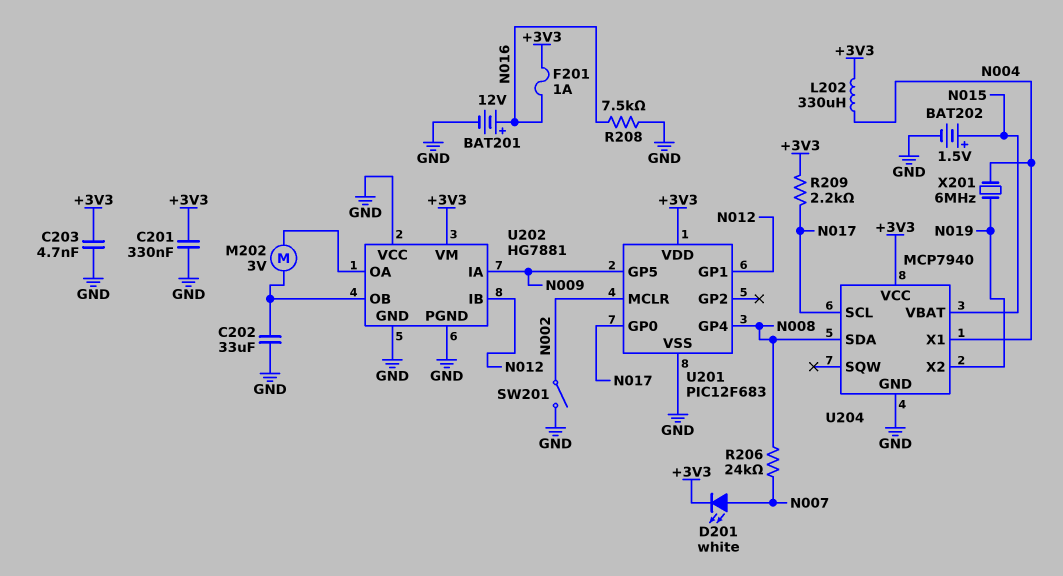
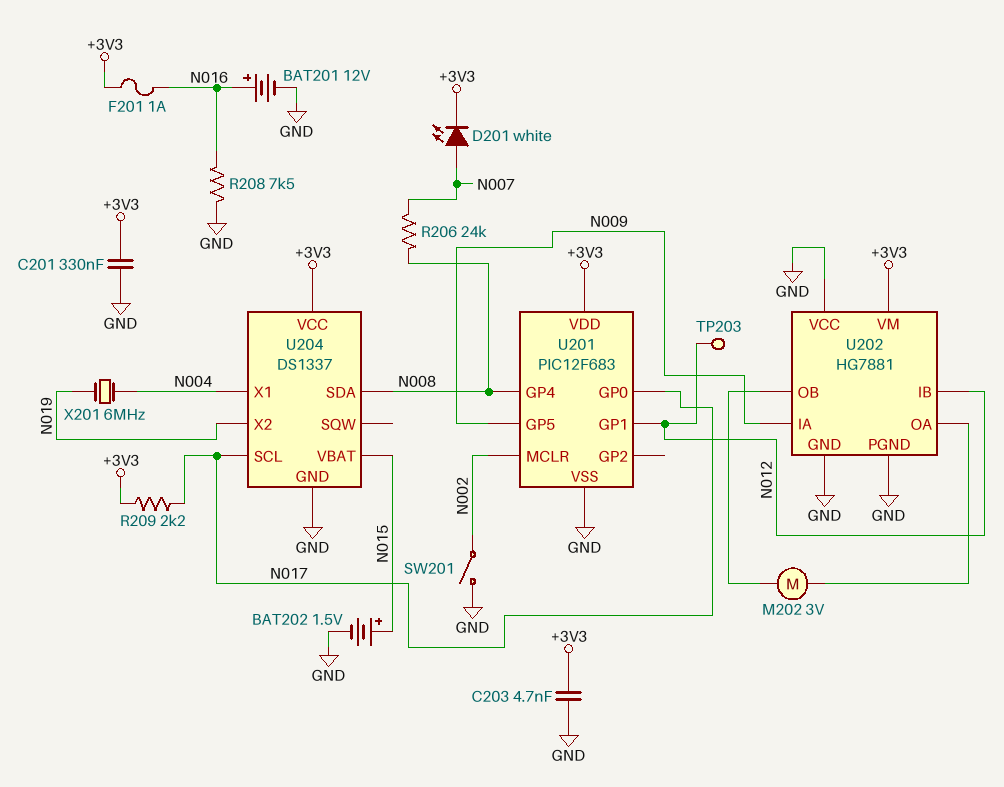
C202: 33uF (GND, U202/OB) -> none
L202: 330uH (+3V3, N004) -> none
TP203: none -> test point (N012)
U204: MCP7940 -> DS1337

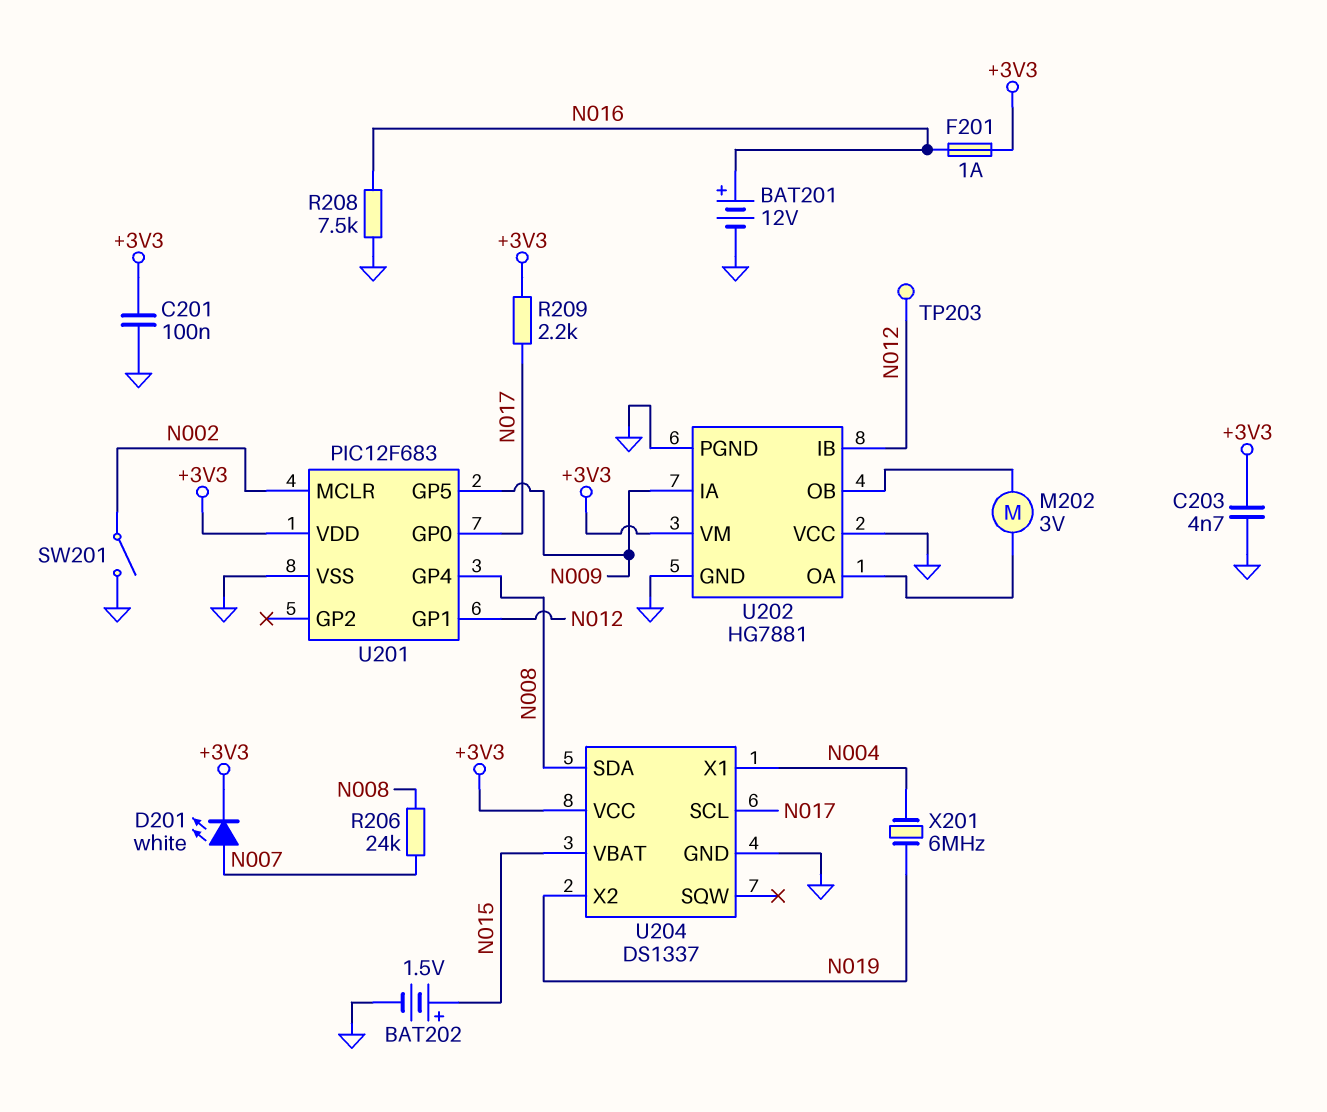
C201: 330nF (+3V3, GND) -> 100nF (+3V3, GND)

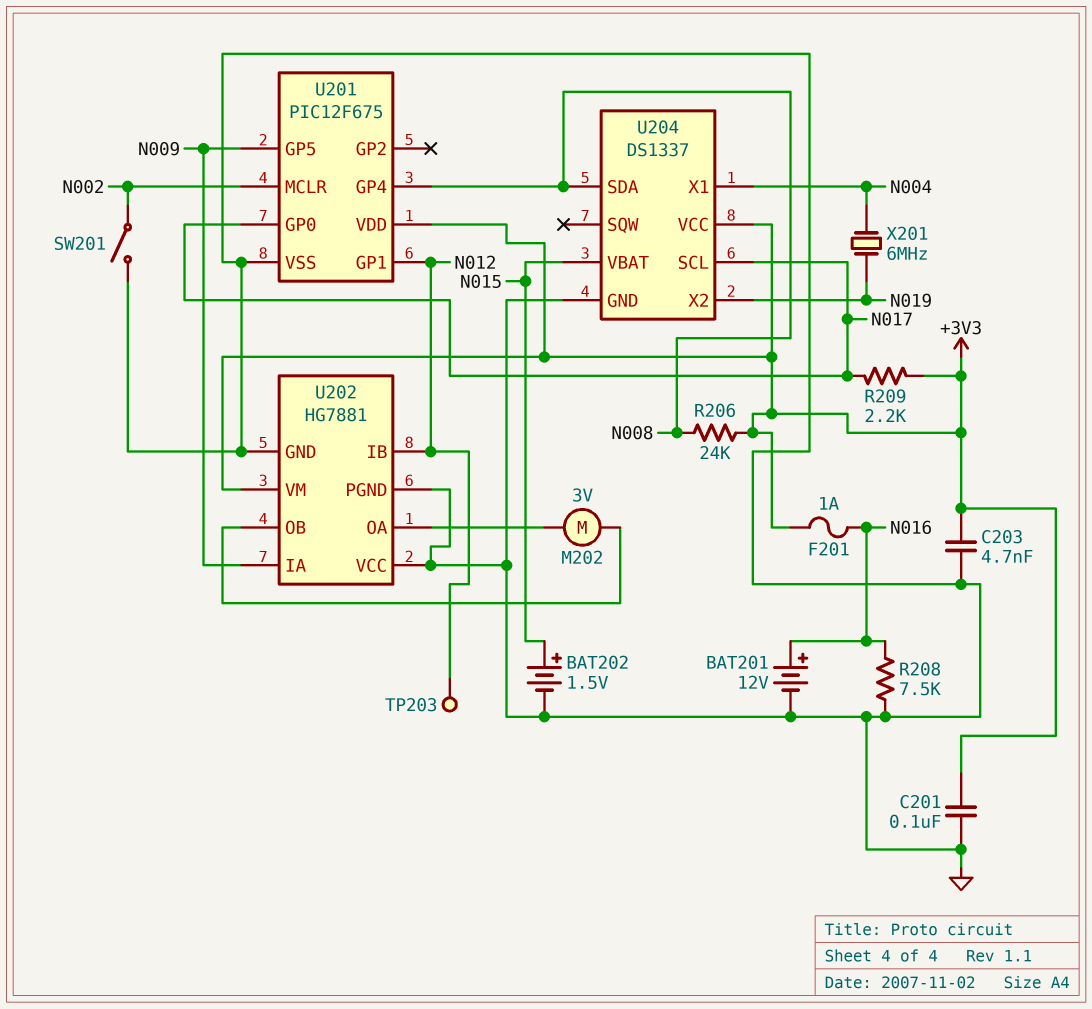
D201: LED white (A N007, K +3V3) -> none
R206: 24k (N007, N008) -> 24k (+3V3, N008)
U201: PIC12F683 -> PIC12F675

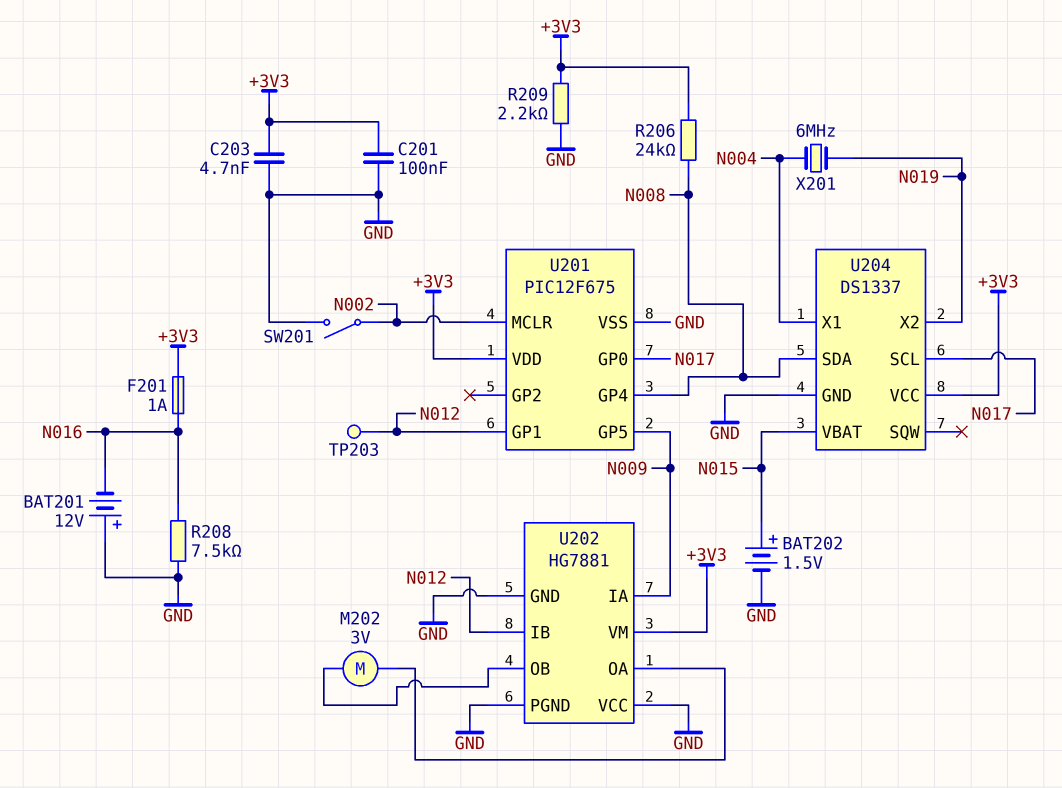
BAT201: 12V (plus N016, minus GND) -> 12V (plus GND, minus N016)
R209: 2.2k (+3V3, N017) -> 2.2k (+3V3, GND)

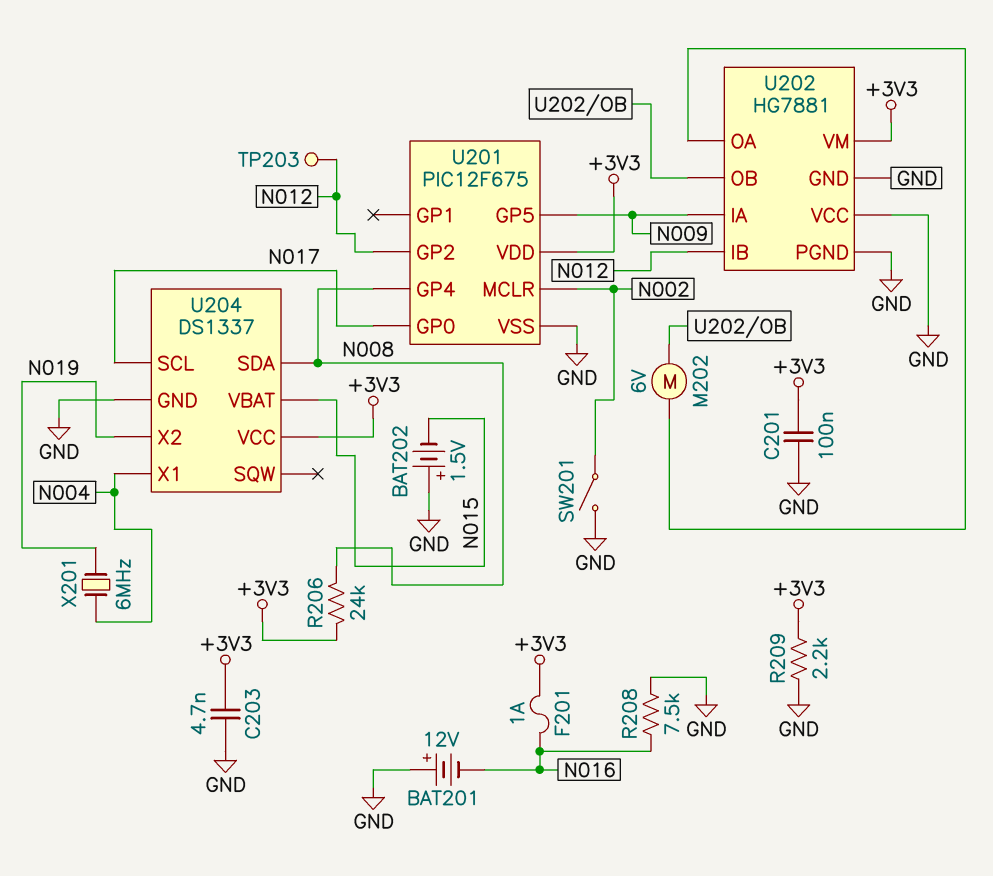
BAT202: 1.5V (plus N015, minus GND) -> 1.5V (plus GND, minus N015)
M202: motor 3V (U202/OA, U202/OB) -> motor 6V (U202/OA, U202/OB)
U201 pin GP1: N012 -> none
U201 pin GP2: none -> N012

